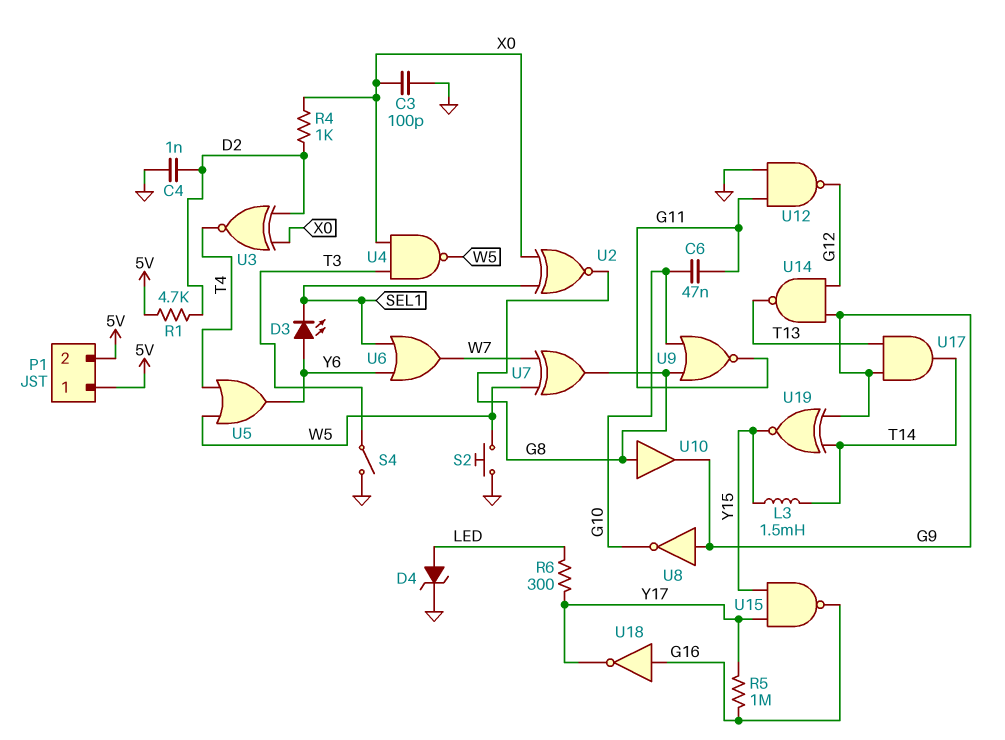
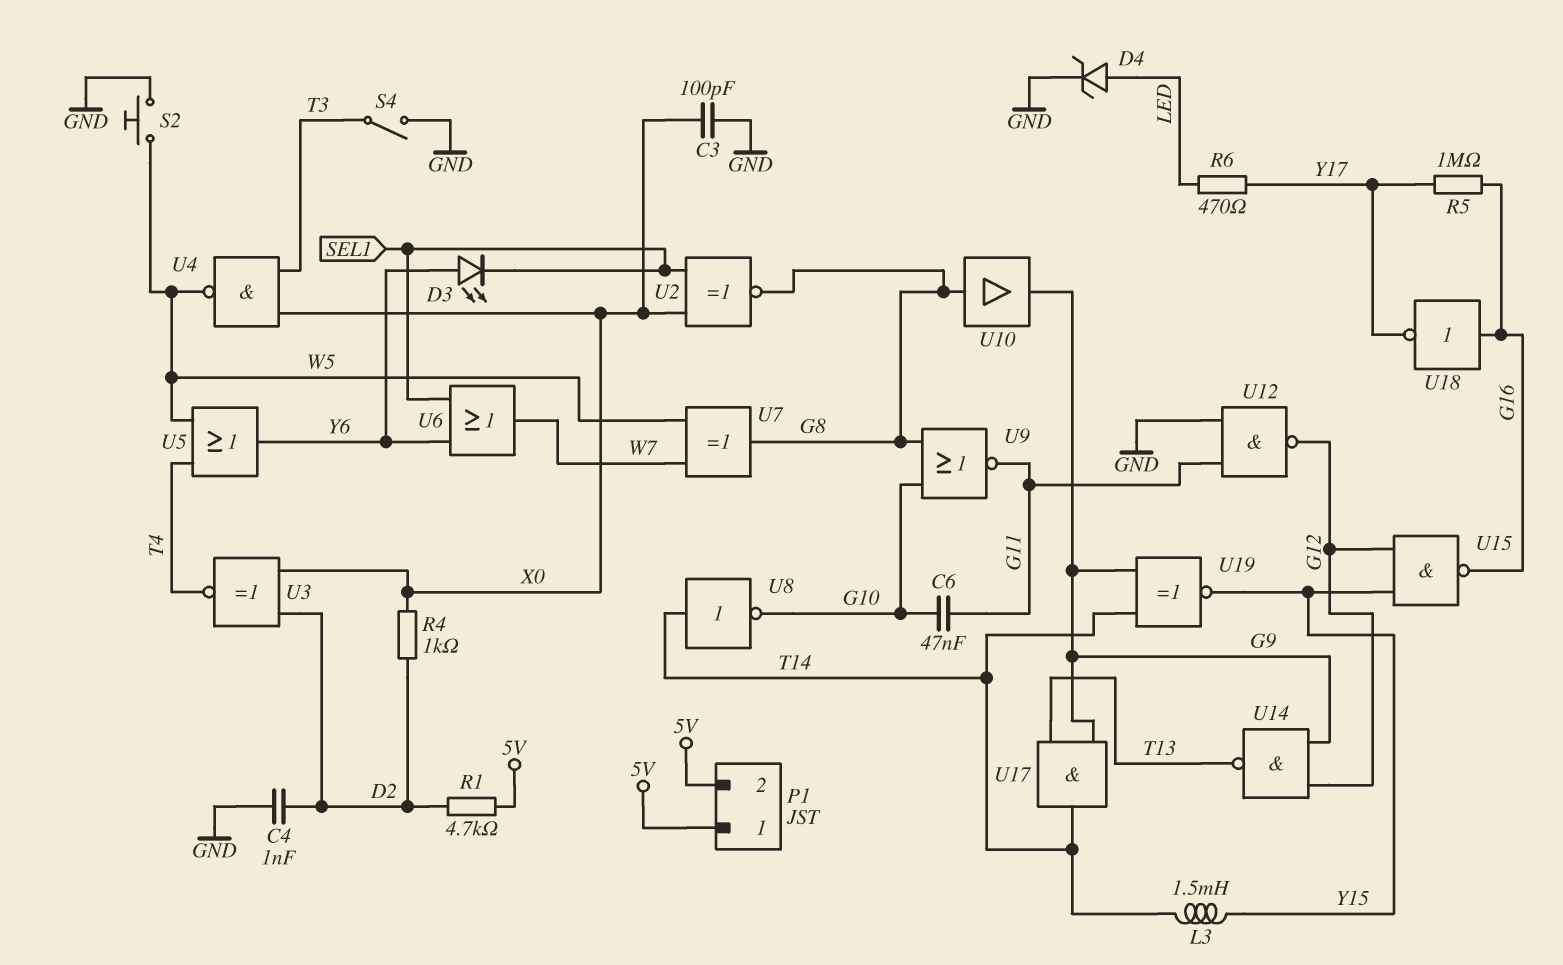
R6: 300 (LED, Y17) -> 470 (LED, Y17)
U8: NOT (in G9, out G10) -> NOT (in T14, out G10)
U15: NAND (in Y15, in Y17, out G16) -> NAND (in G12, in Y15, out G16)

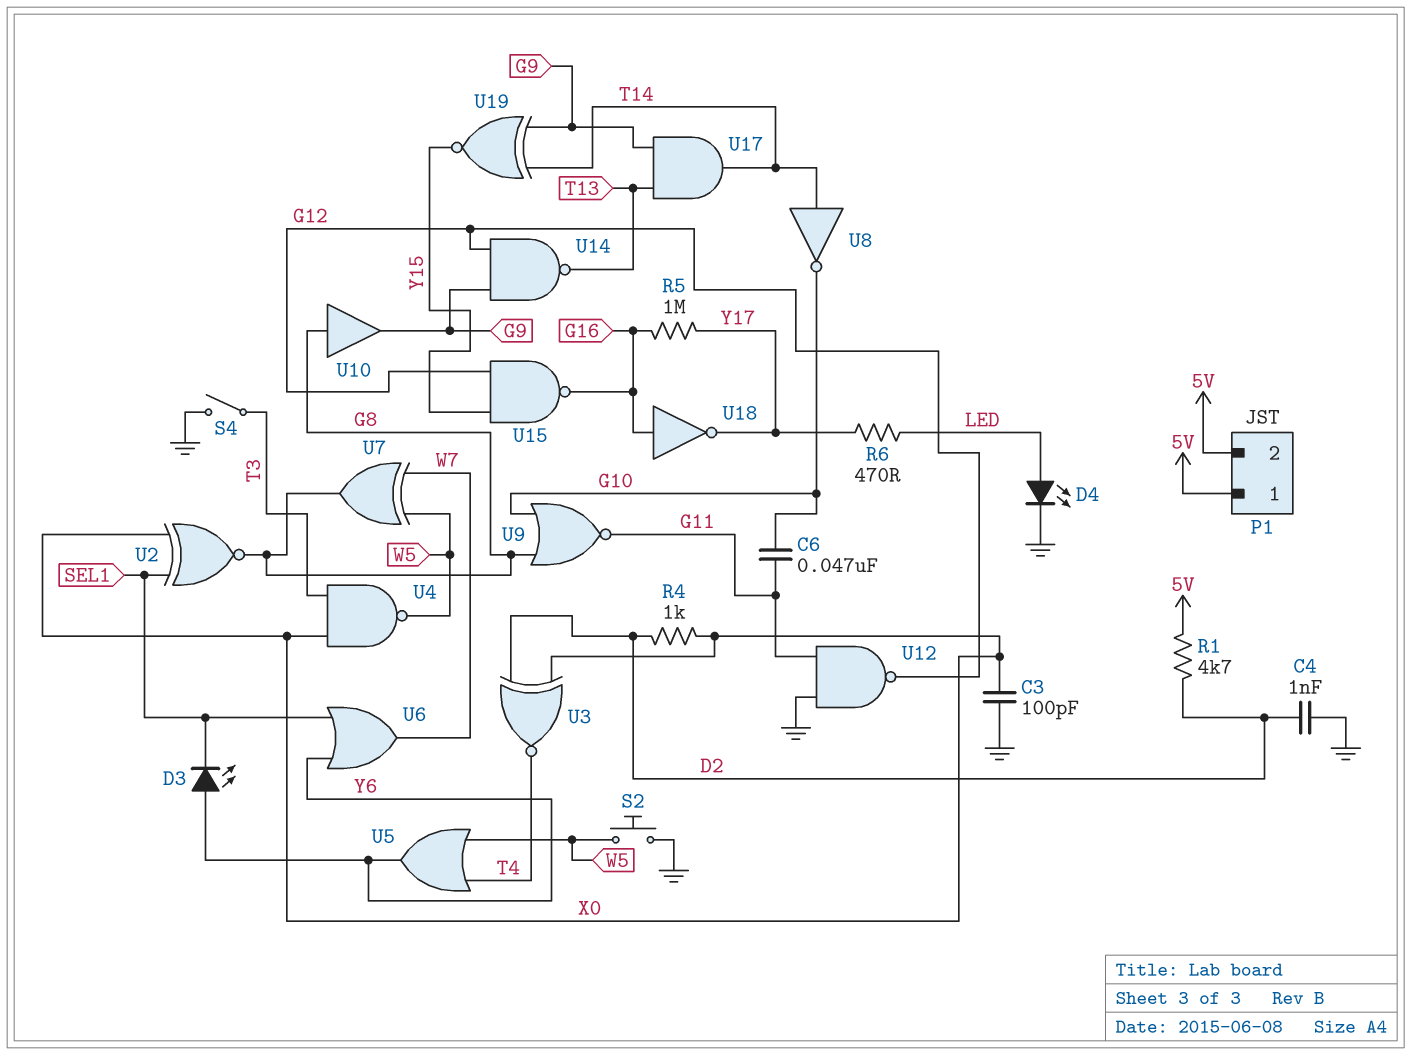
D4: zener (A LED, K GND) -> LED (A LED, K GND)
L3: 1.5mH (T14, Y15) -> none

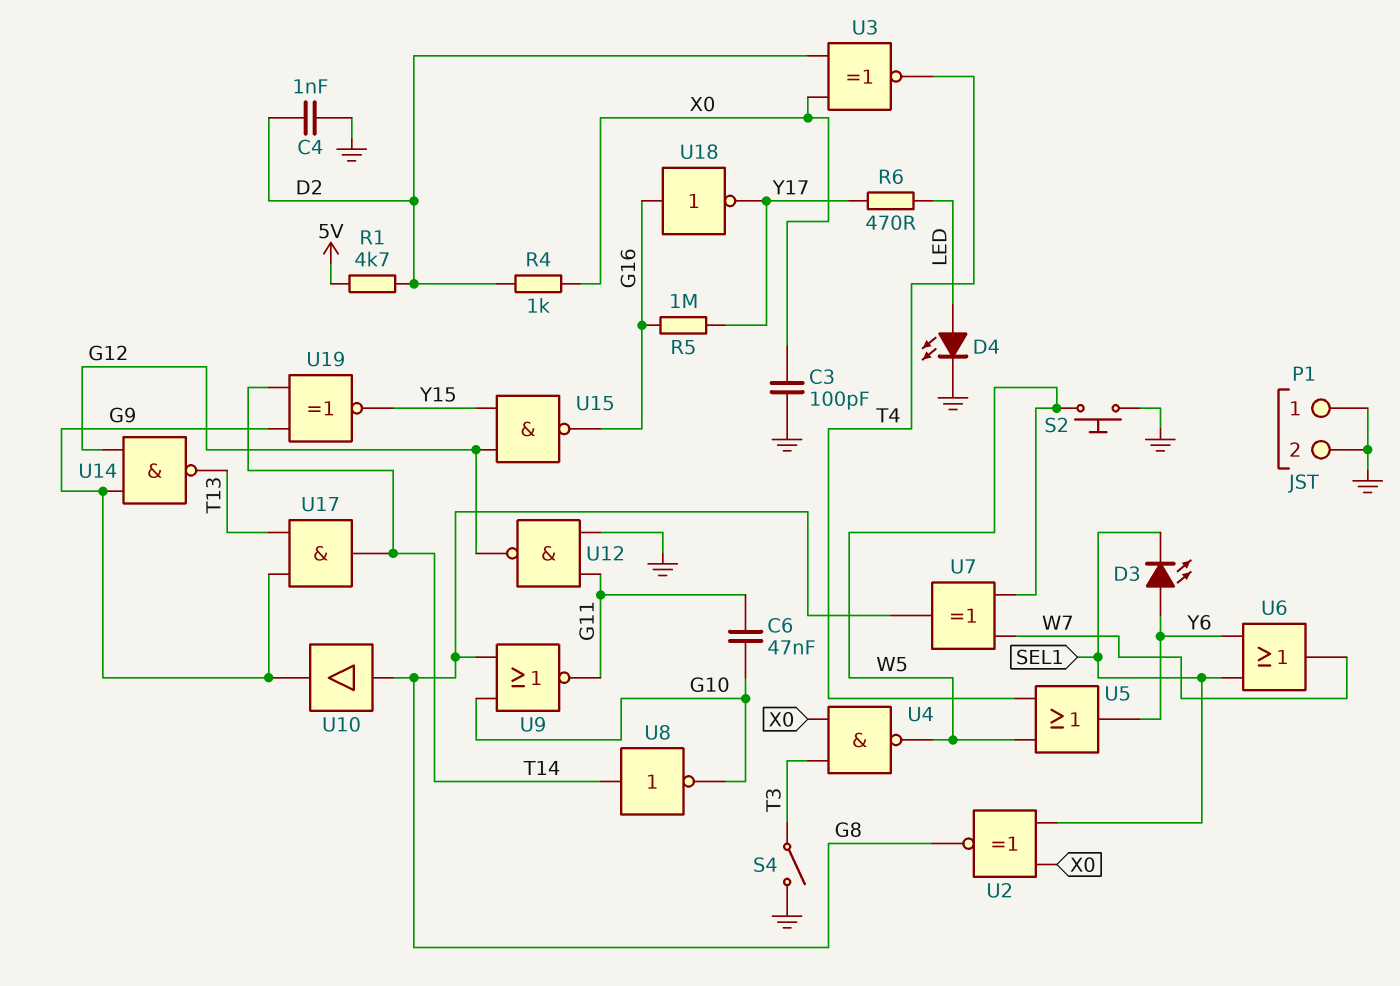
P1 pin 1: 5V -> GND
P1 pin 2: 5V -> GND

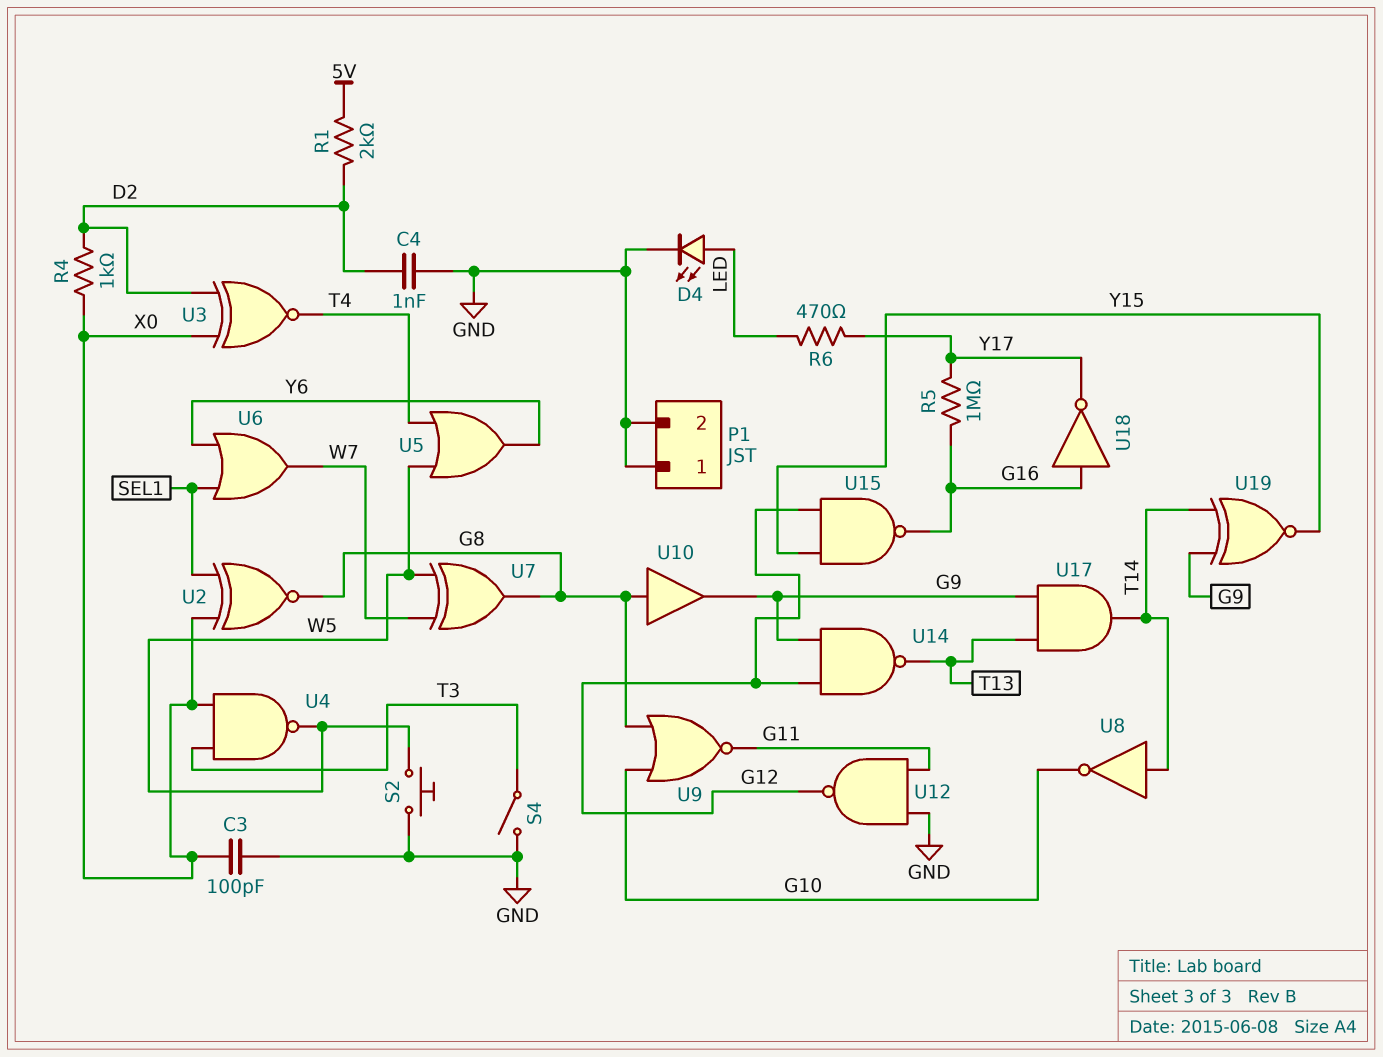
C6: 47nF (G10, G11) -> none
D3: LED (A Y6, K SEL1) -> none
R1: 4.7k (5V, D2) -> 2k (5V, D2)

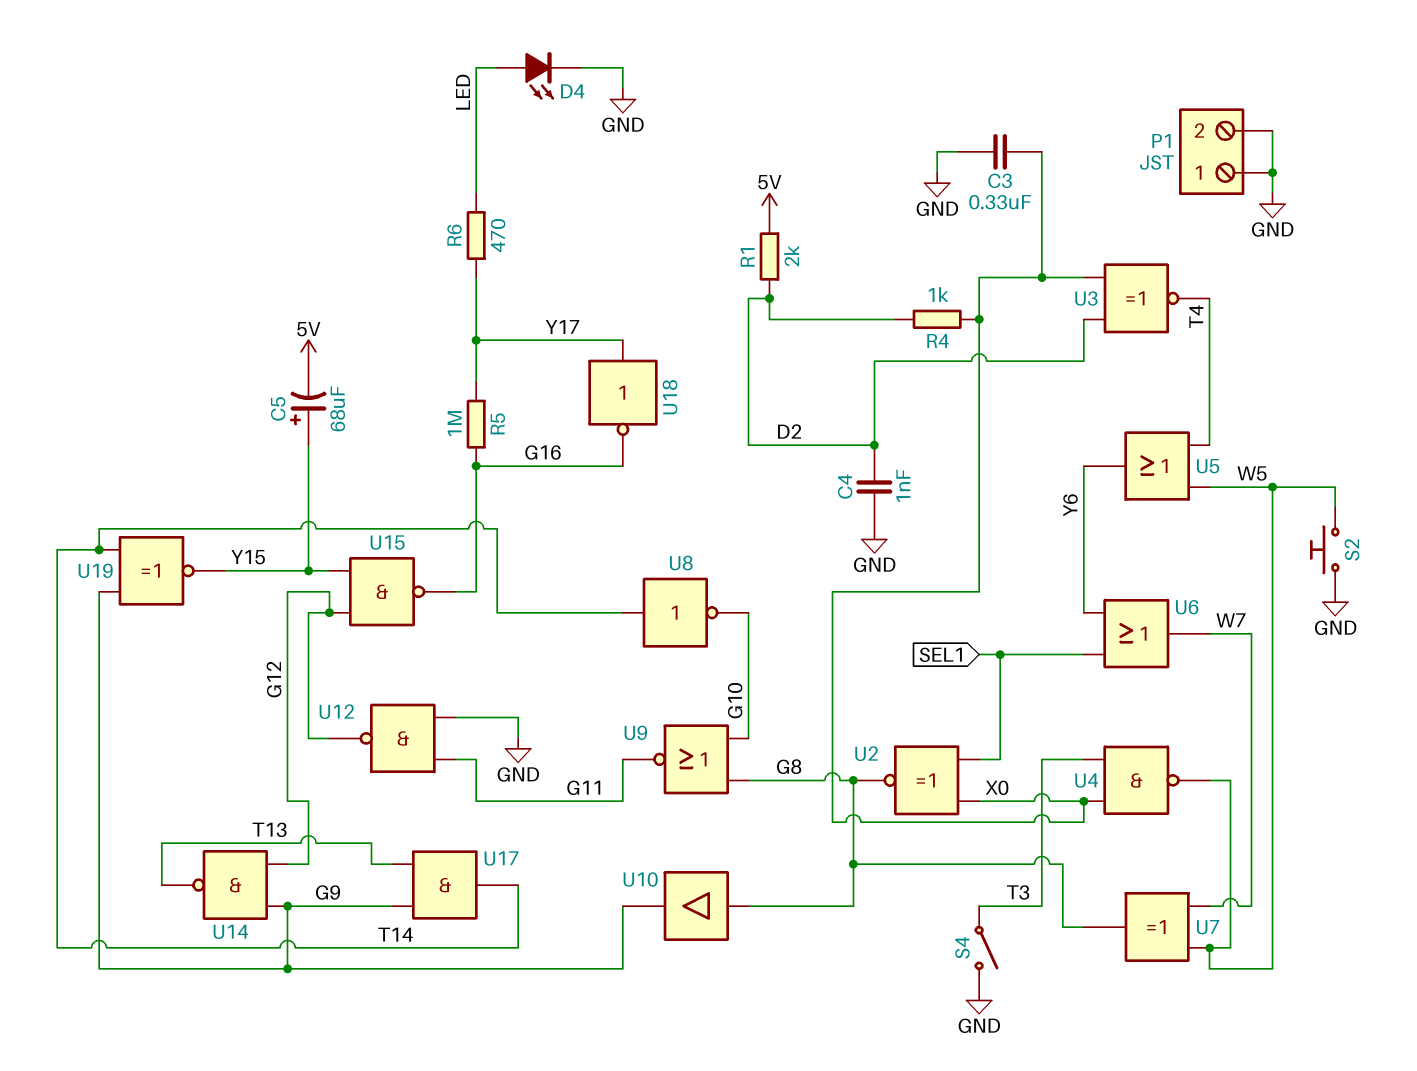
C3: 100pF (GND, X0) -> 330nF (GND, X0)
C5: none -> 68uF (plus Y15, minus 5V)
U18: NOT (in G16, out Y17) -> NOT (in Y17, out G16)

